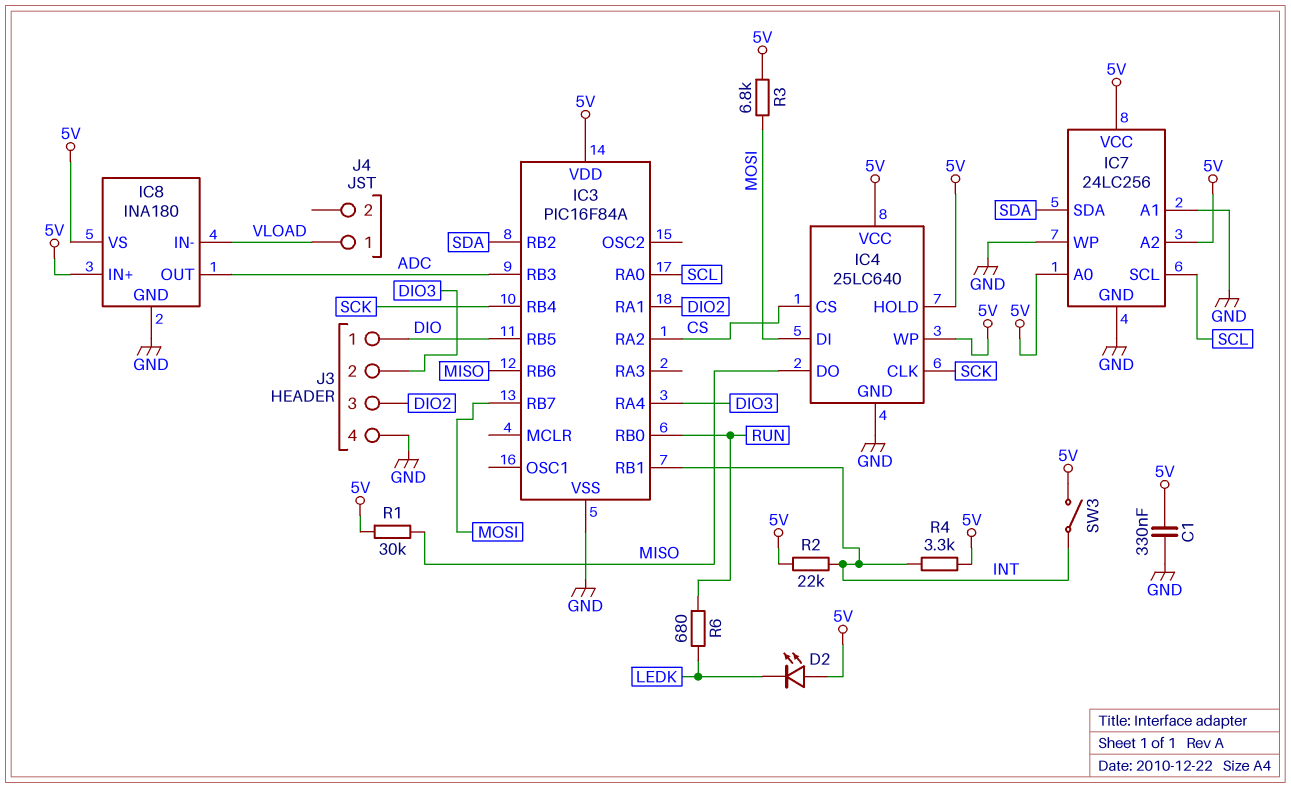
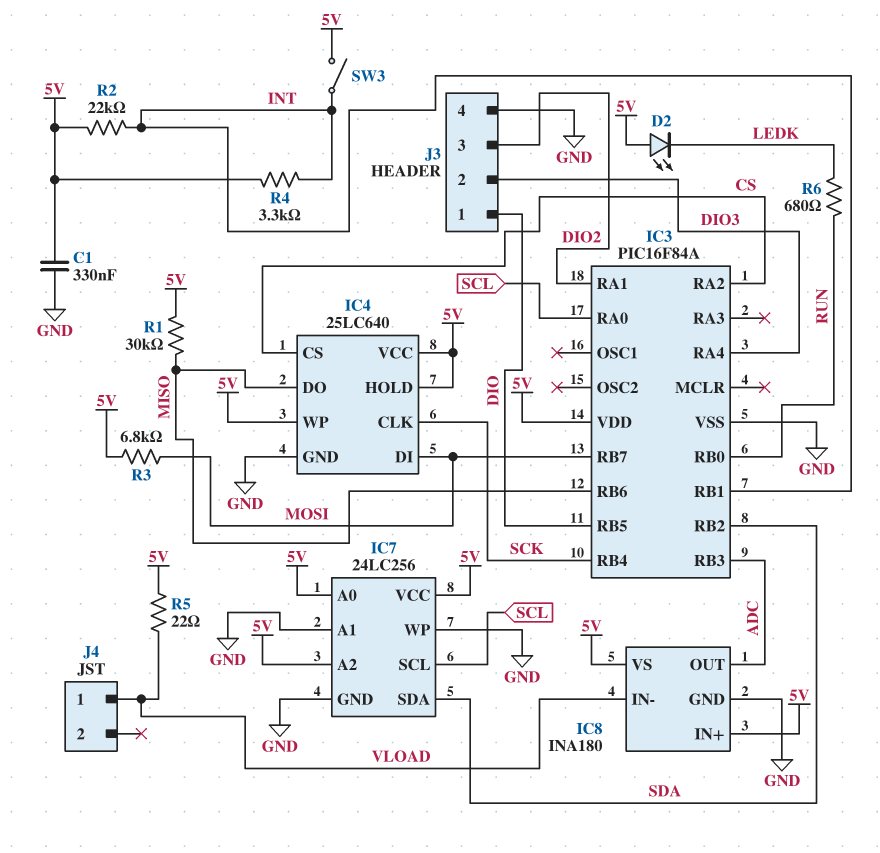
R5: none -> 22 (5V, VLOAD)

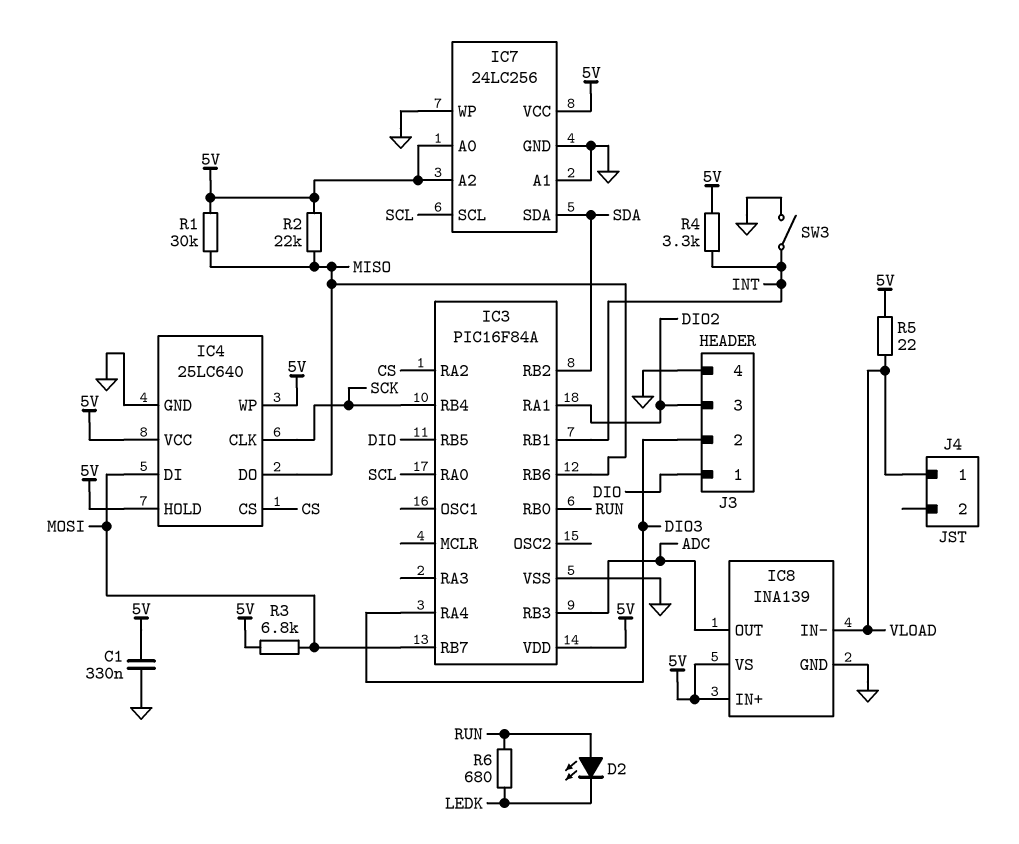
D2: LED (A 5V, K LEDK) -> LED (A RUN, K LEDK)
IC8: INA180 -> INA139
R2: 22k (5V, INT) -> 22k (5V, MISO)
SW3: switch (5V, INT) -> switch (GND, INT)

